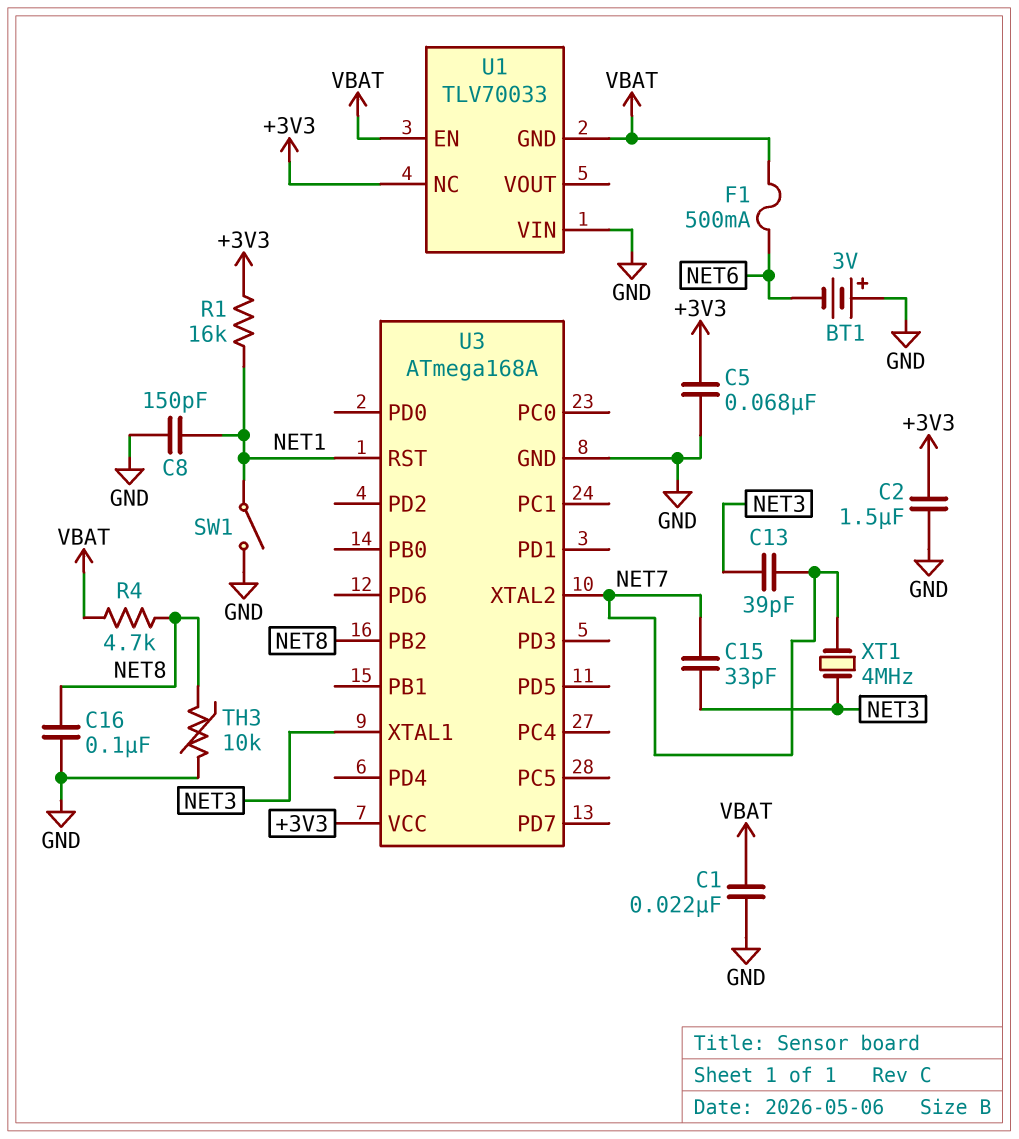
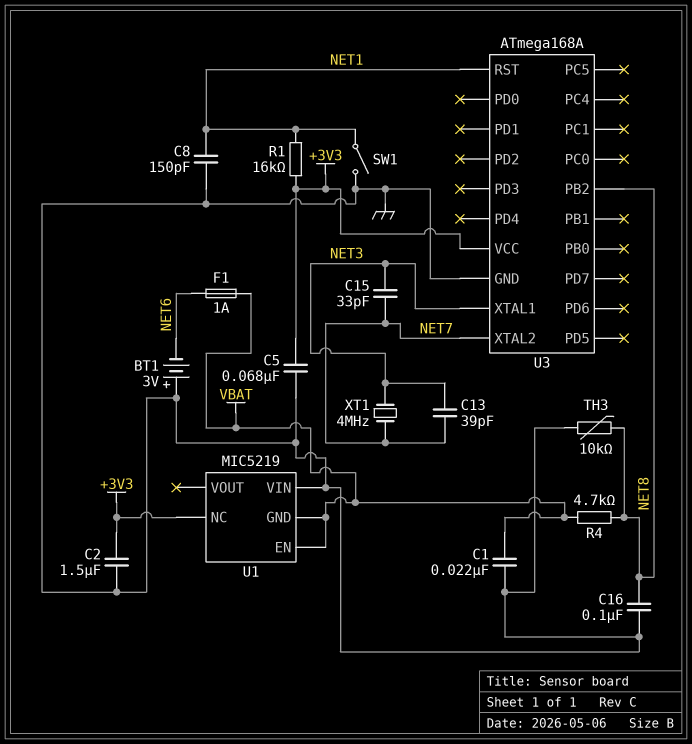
F1: 500mA (NET6, VBAT) -> 1A (NET6, VBAT)
U1: TLV70033 -> MIC5219

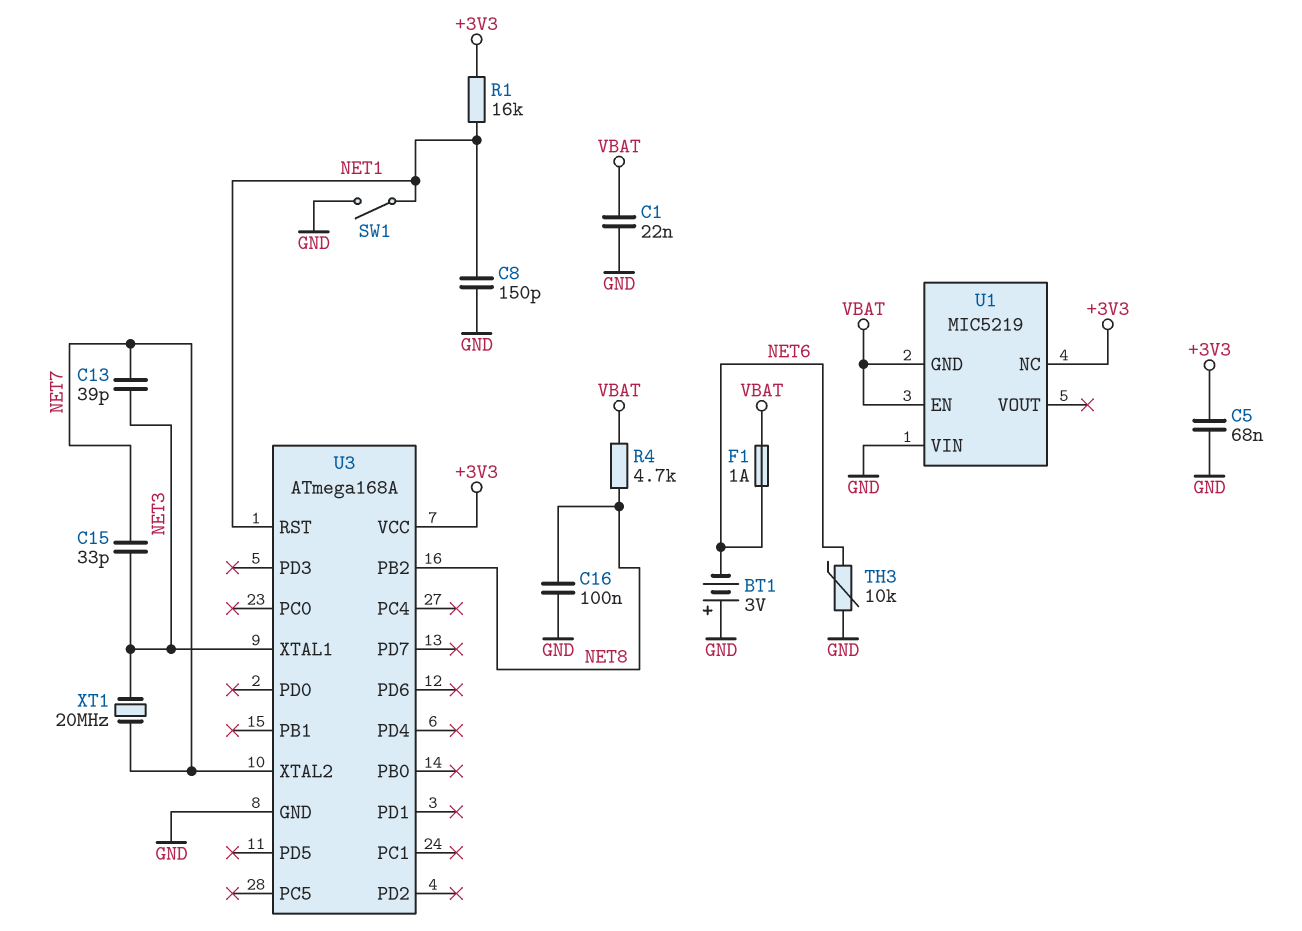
C2: 1.5uF (+3V3, GND) -> none
TH3: 10k (GND, NET8) -> 10k (GND, NET6)
XT1: 4MHz (NET3, NET7) -> 20MHz (NET3, NET7)

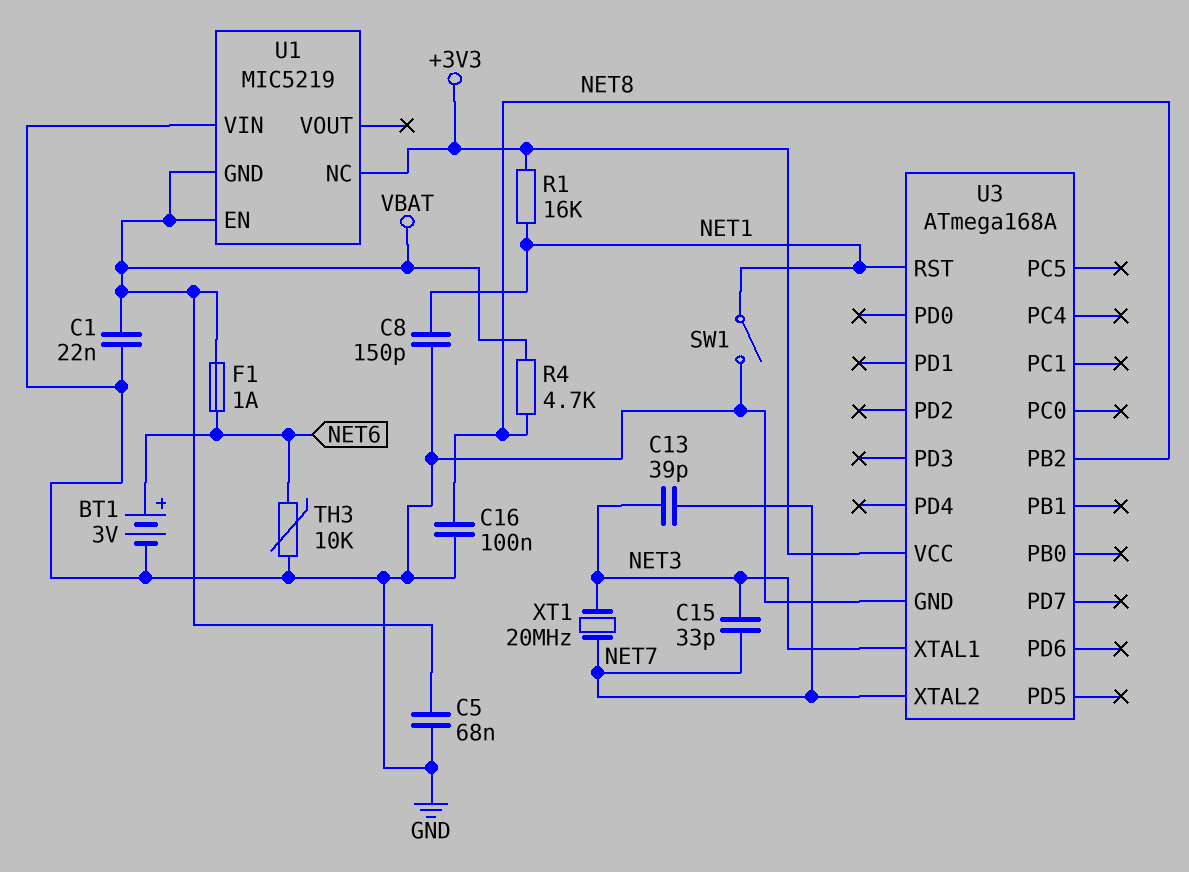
BT1: 3V (plus GND, minus NET6) -> 3V (plus NET6, minus GND)
C5: 68nF (+3V3, GND) -> 68nF (GND, VBAT)

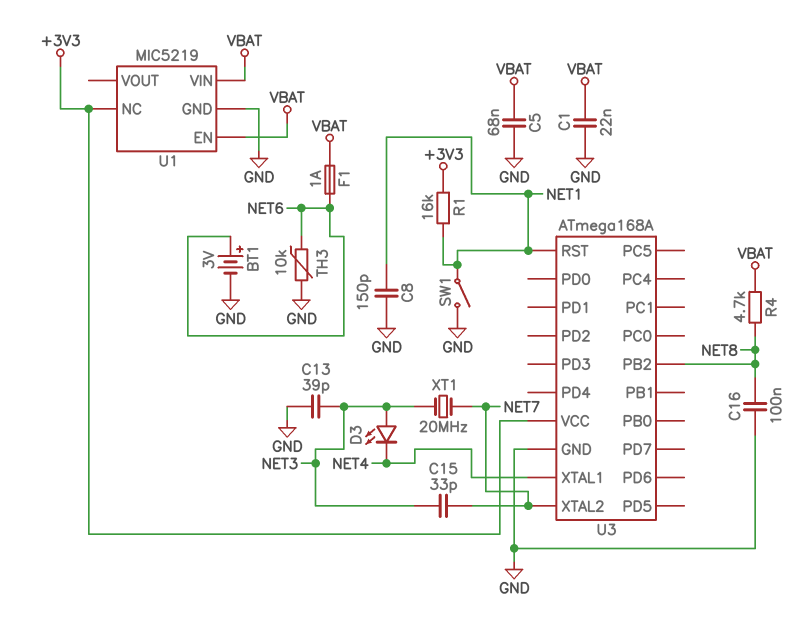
C13: 39pF (NET3, NET7) -> 39pF (GND, NET3)
D3: none -> LED (A NET3, K NET4)
U1 pin GND: VBAT -> GND
U1 pin VIN: GND -> VBAT
U3 pin XTAL1: NET3 -> NET4

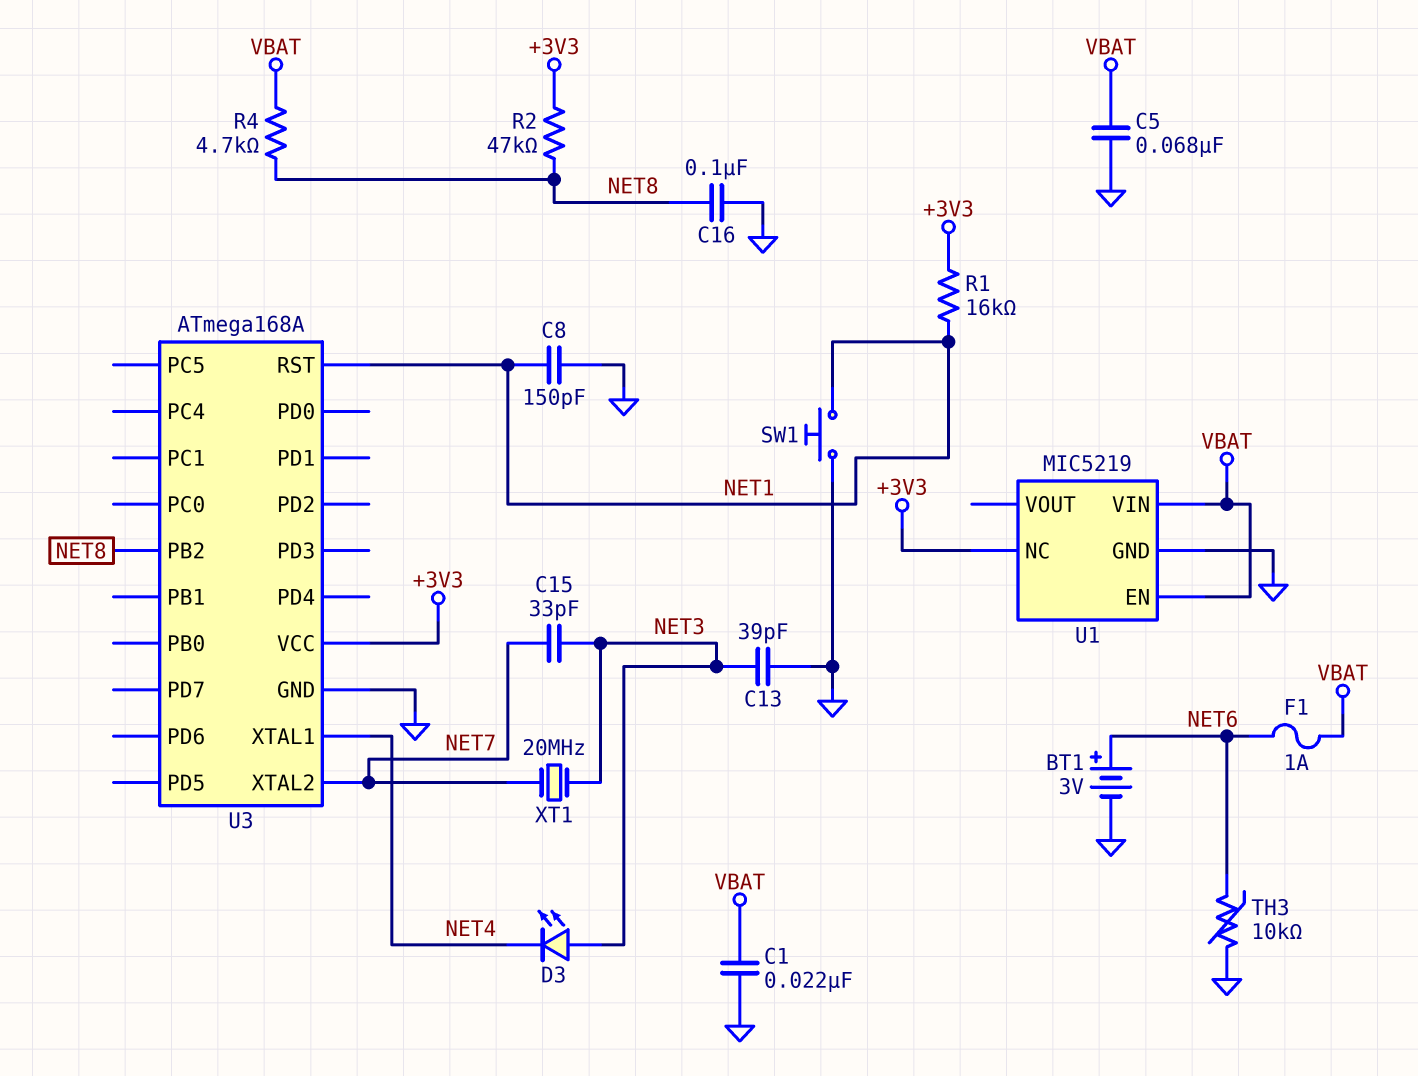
R2: none -> 47k (+3V3, NET8)
SW1: switch (GND, NET1) -> button (GND, NET1)

